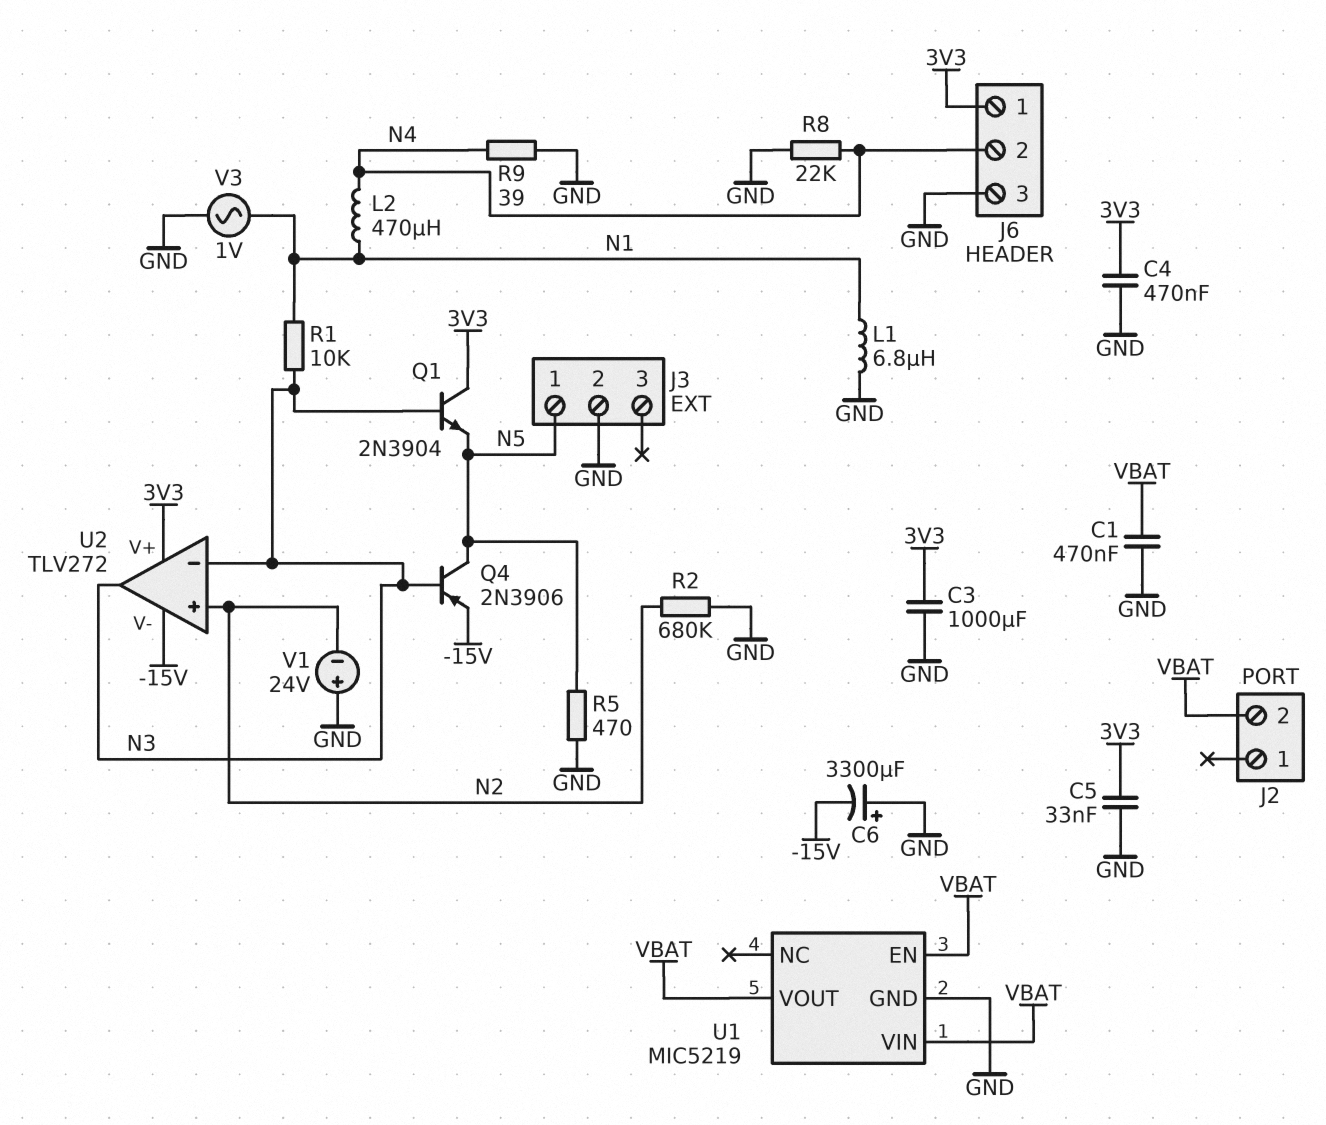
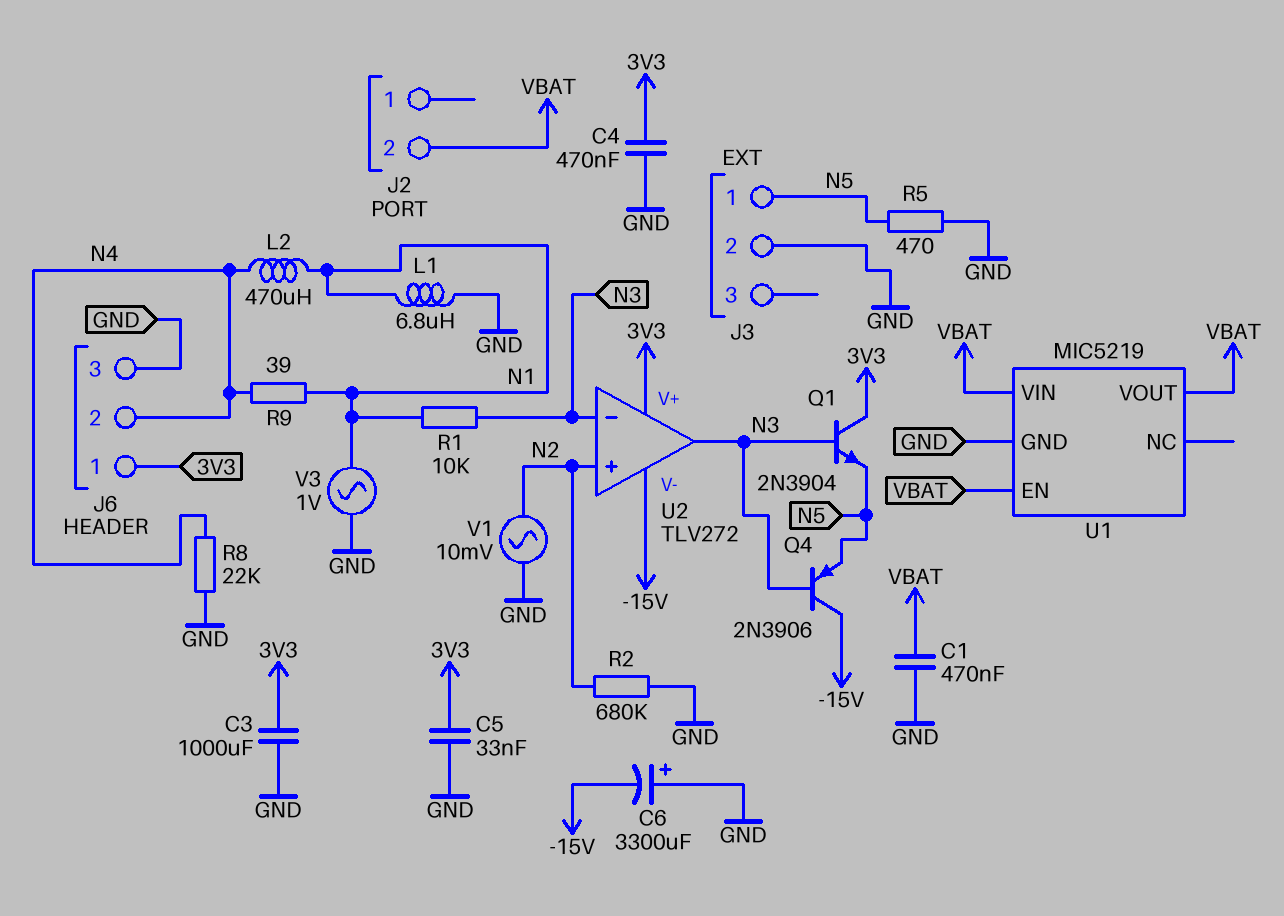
Q4: PNP 2N3906 (B N3, C N5, E -15V) -> PNP 2N3906 (B N3, C -15V, E N5)
R9: 39 (GND, N4) -> 39 (N1, N4)
V1: 24V (plus GND, minus N2) -> AC 10mV (GND, N2)

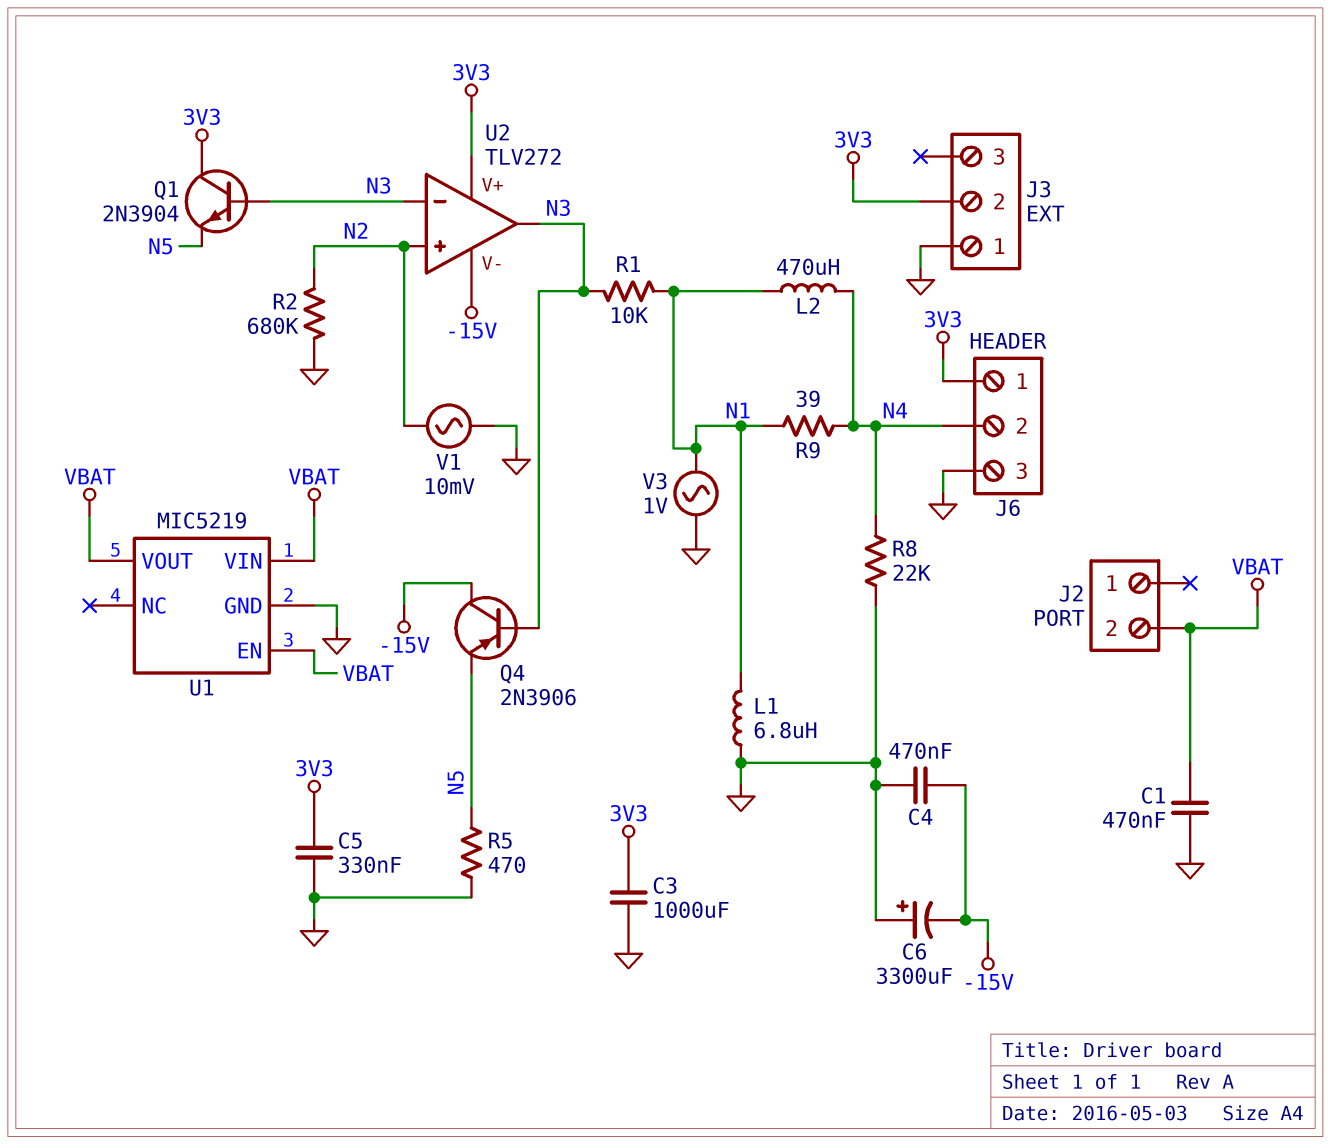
C4: 470nF (3V3, GND) -> 470nF (-15V, GND)
C5: 33nF (3V3, GND) -> 330nF (3V3, GND)
J3 pin 1: N5 -> GND
J3 pin 2: GND -> 3V3

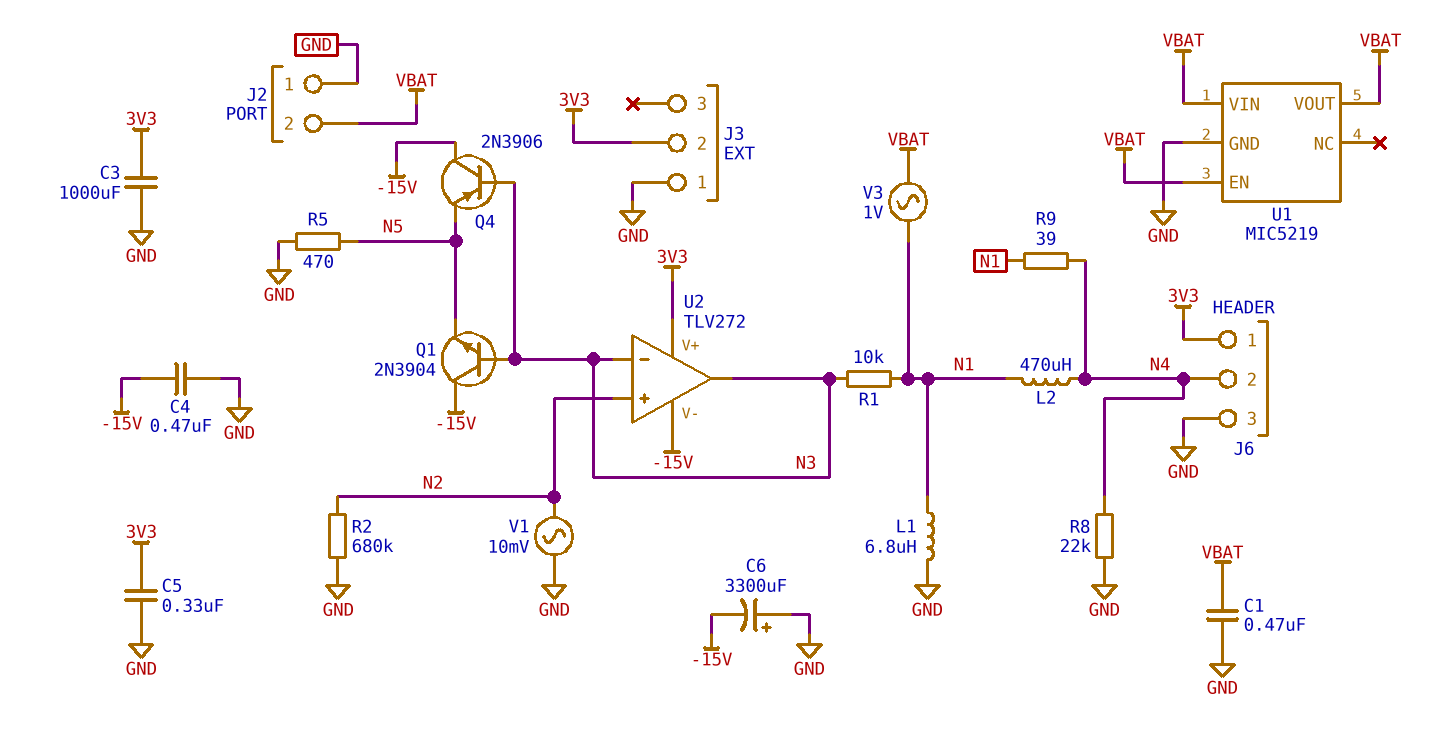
J2 pin 1: none -> GND
Q1: NPN 2N3904 (B N3, C 3V3, E N5) -> NPN 2N3904 (B N3, C -15V, E N5)
V3: AC 1V (GND, N1) -> AC 1V (N1, VBAT)

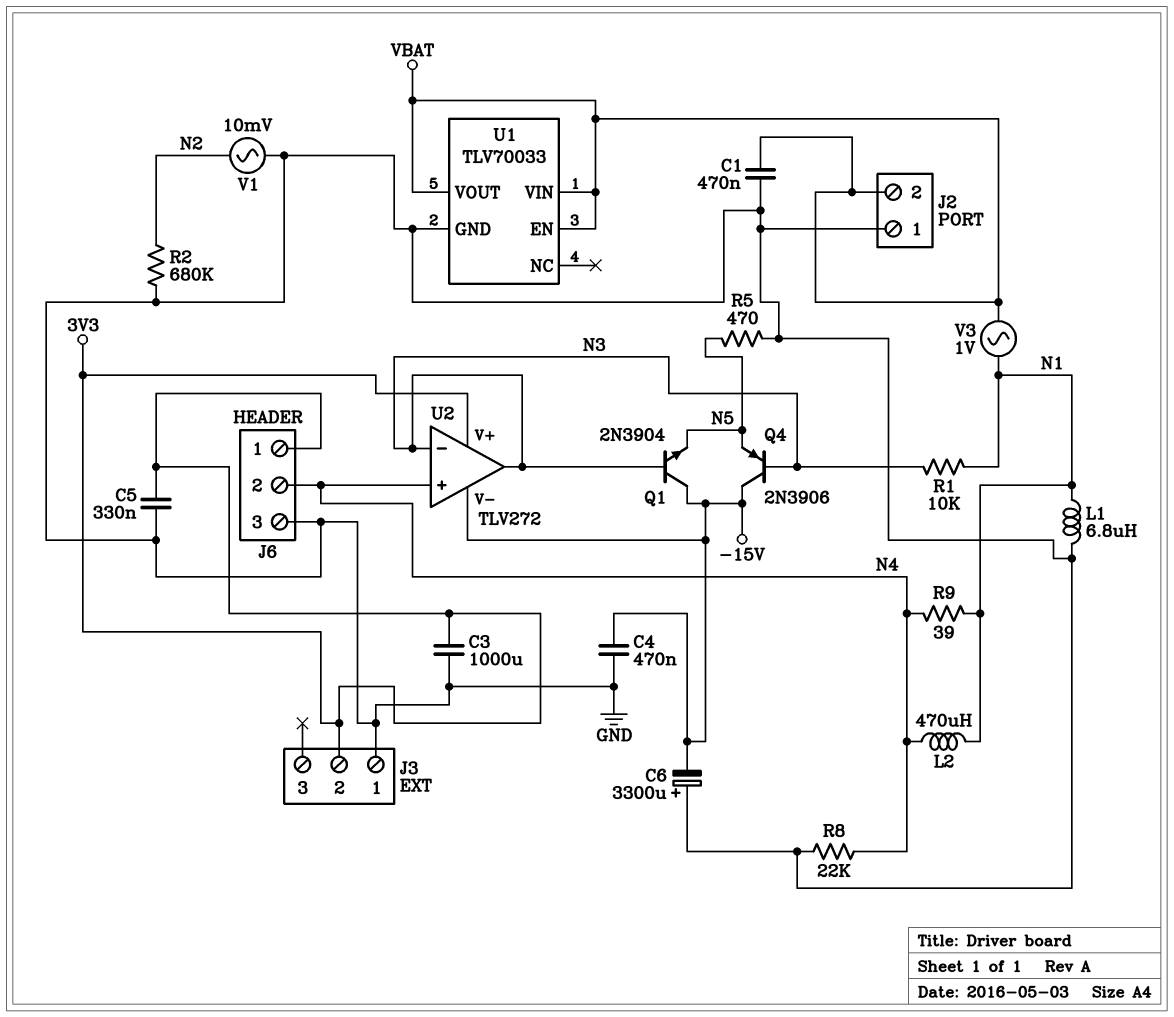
U1: MIC5219 -> TLV70033
U2 pin in+: N2 -> N4

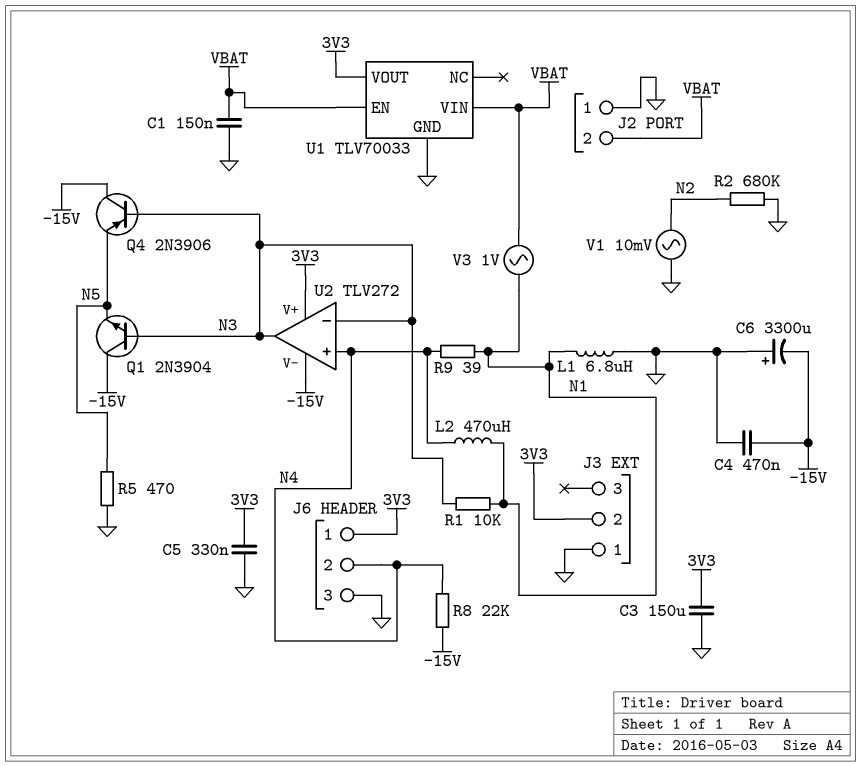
C1: 470nF (GND, VBAT) -> 150nF (GND, VBAT)
C3: 1000uF (3V3, GND) -> 150uF (3V3, GND)
R8: 22k (GND, N4) -> 22k (-15V, N4)
U1 pin VOUT: VBAT -> 3V3

